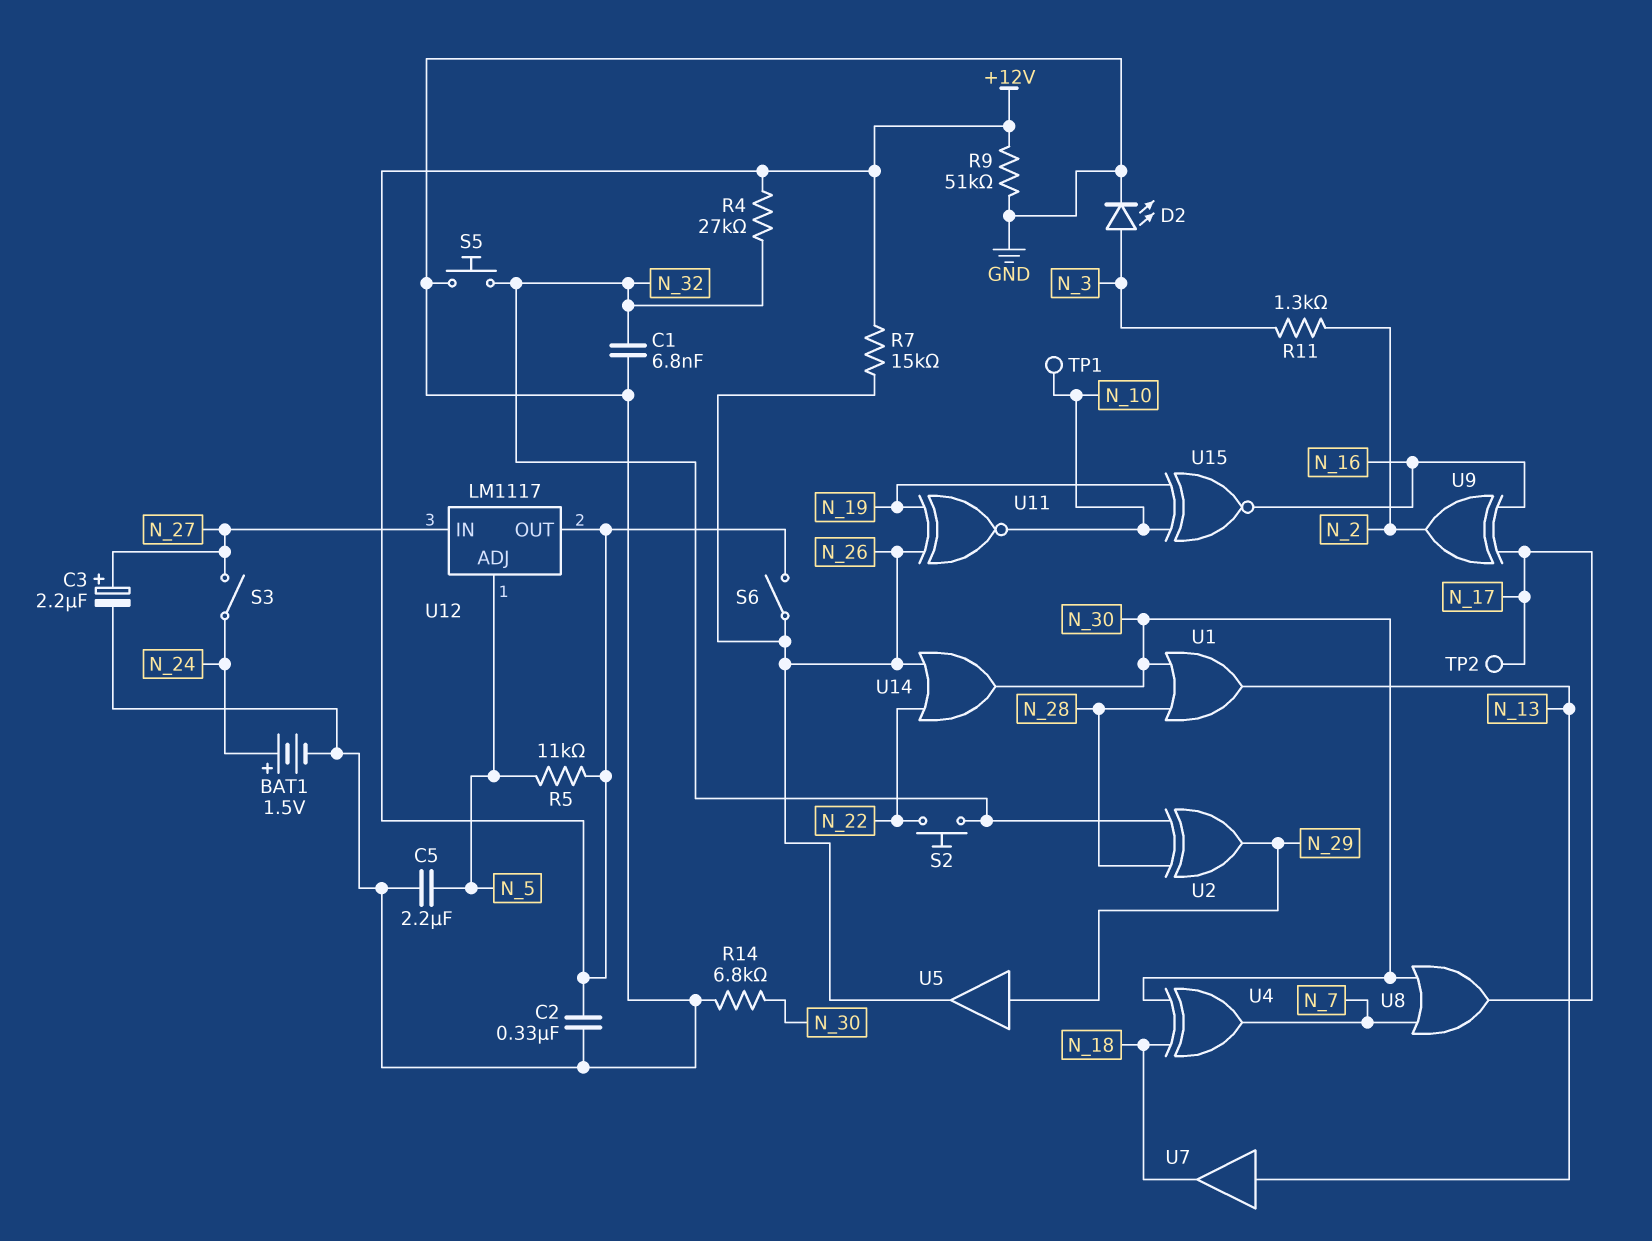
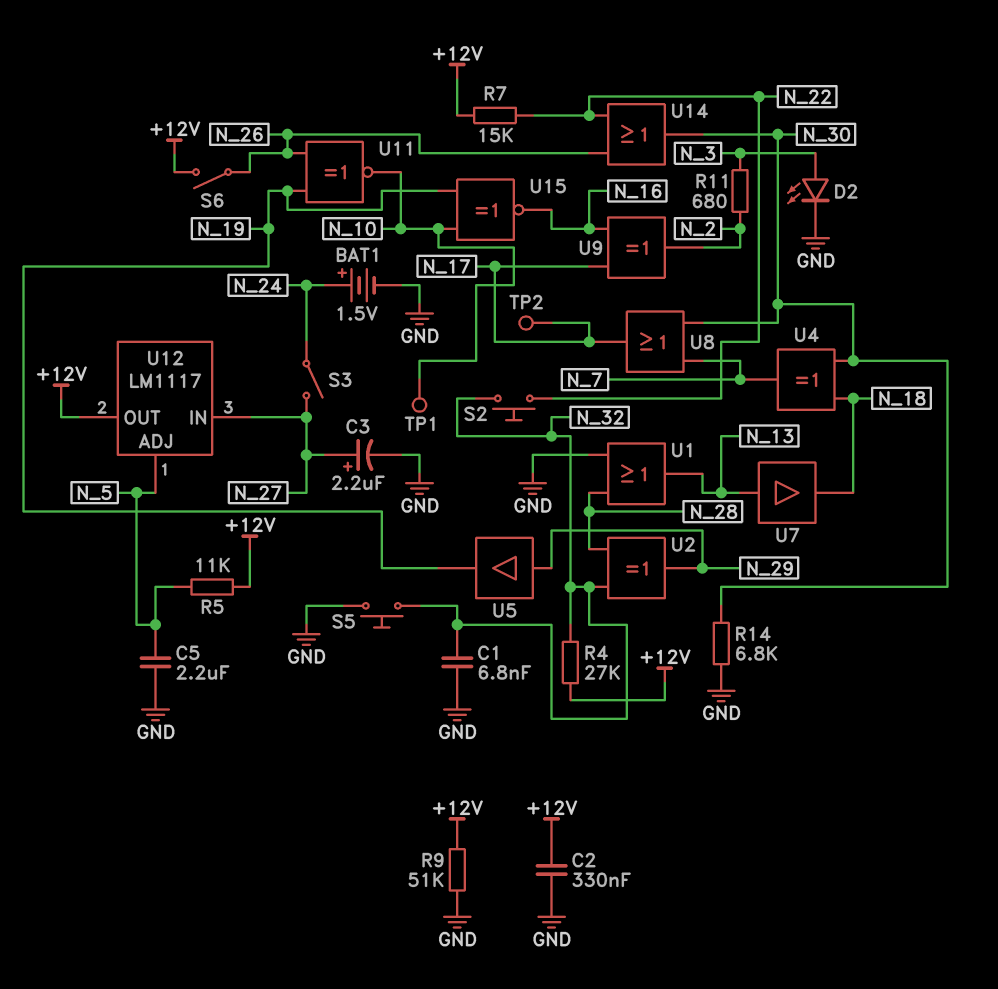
R7: 15k (+12V, N_26) -> 15k (+12V, N_22)
R11: 1.3k (N_2, N_3) -> 680 (N_2, N_3)
U1: OR (in N_28, in N_30, out N_13) -> OR (in GND, in N_28, out N_13)
U5: buffer (in N_29, out N_26) -> buffer (in N_29, out N_19)

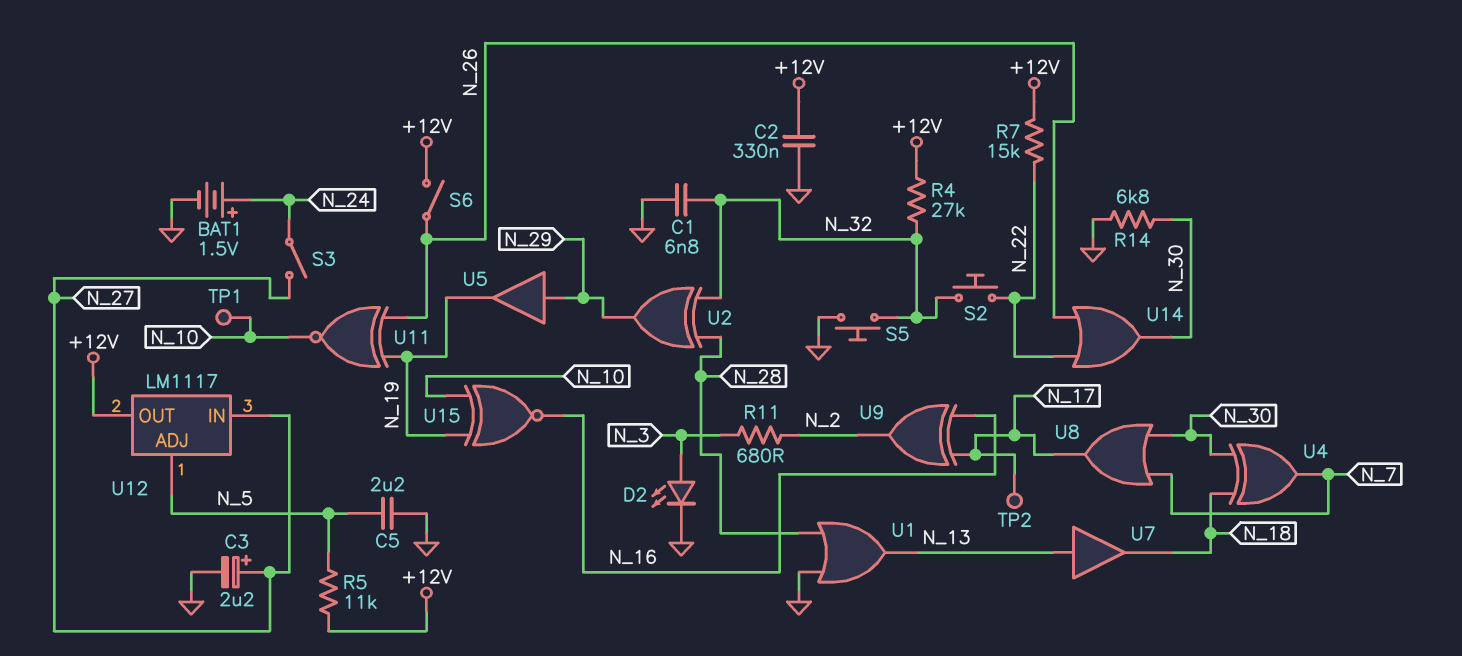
R9: 51k (+12V, GND) -> none

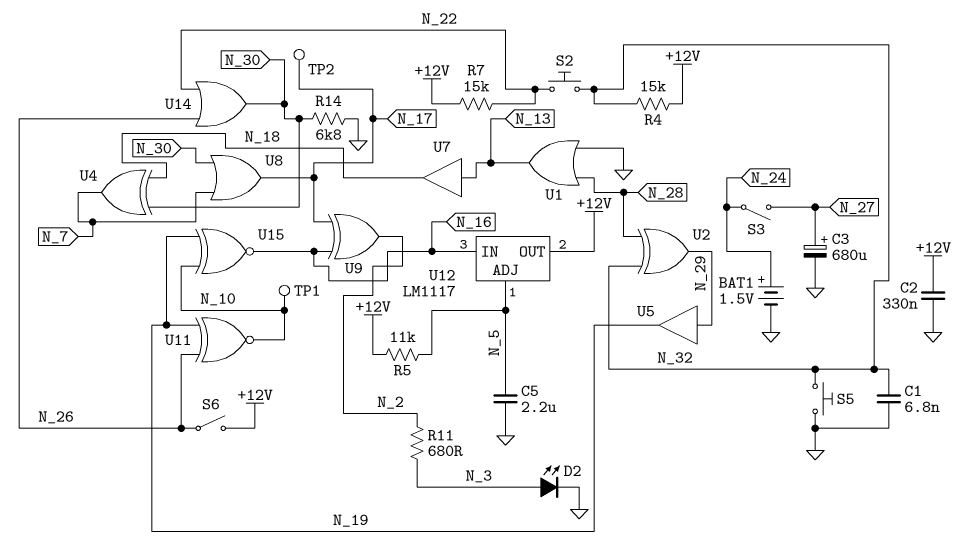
C3: 2.2uF (plus N_27, minus GND) -> 680uF (plus N_27, minus GND)
R4: 27k (+12V, N_32) -> 15k (+12V, N_32)
U12 pin IN: N_27 -> N_16

